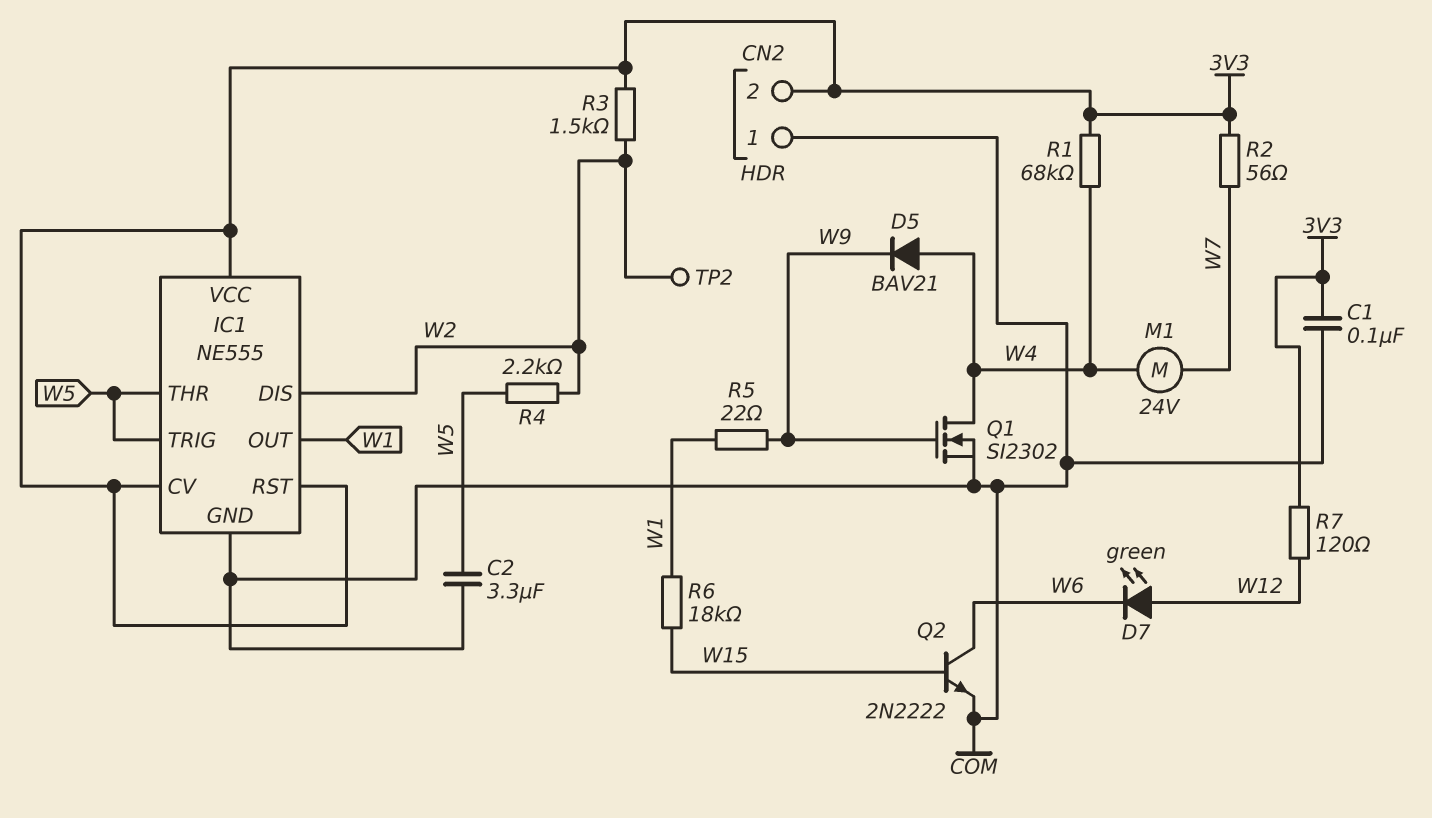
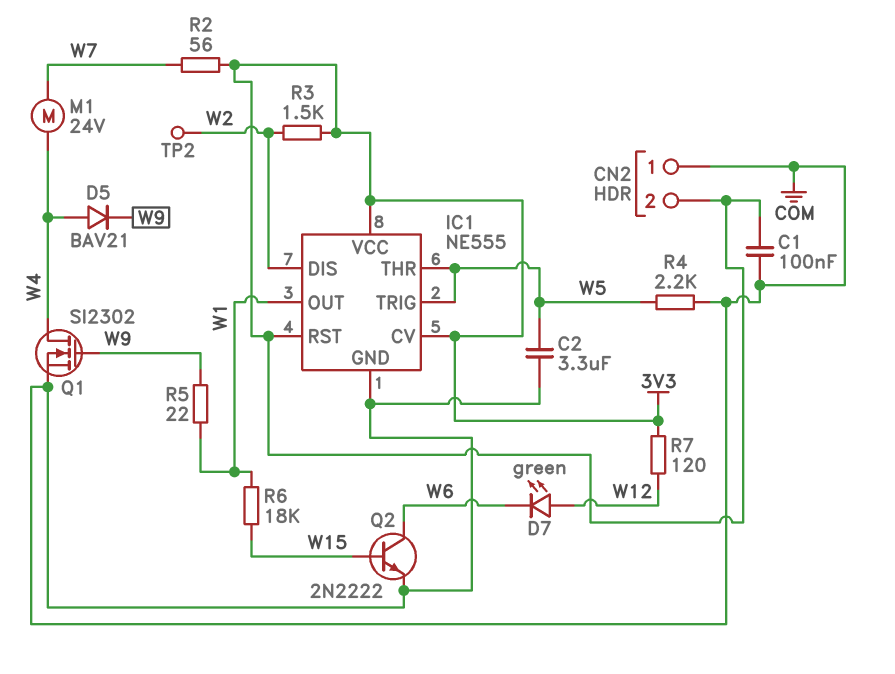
R1: 68k (3V3, W4) -> none
R4: 2.2k (W2, W5) -> 2.2k (COM, W5)

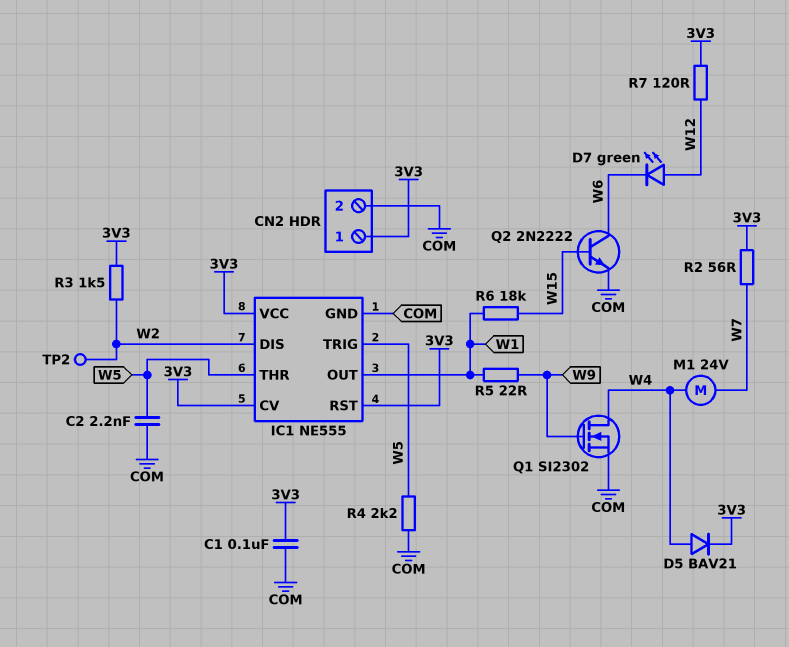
C2: 3.3uF (COM, W5) -> 2.2nF (COM, W5)
CN2 pin 1: COM -> 3V3
CN2 pin 2: 3V3 -> COM
D5: diode BAV21 (A W4, K W9) -> diode BAV21 (A W4, K 3V3)

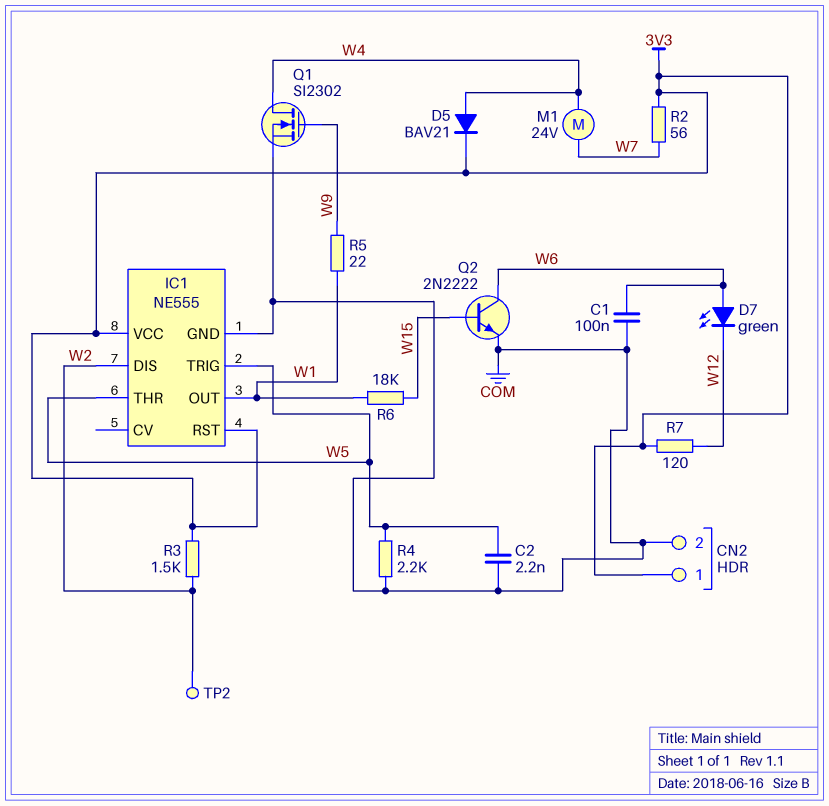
C1: 100nF (3V3, COM) -> 100nF (COM, W6)
D7: LED green (A W12, K W6) -> LED green (A W6, K W12)
IC1 pin CV: 3V3 -> none

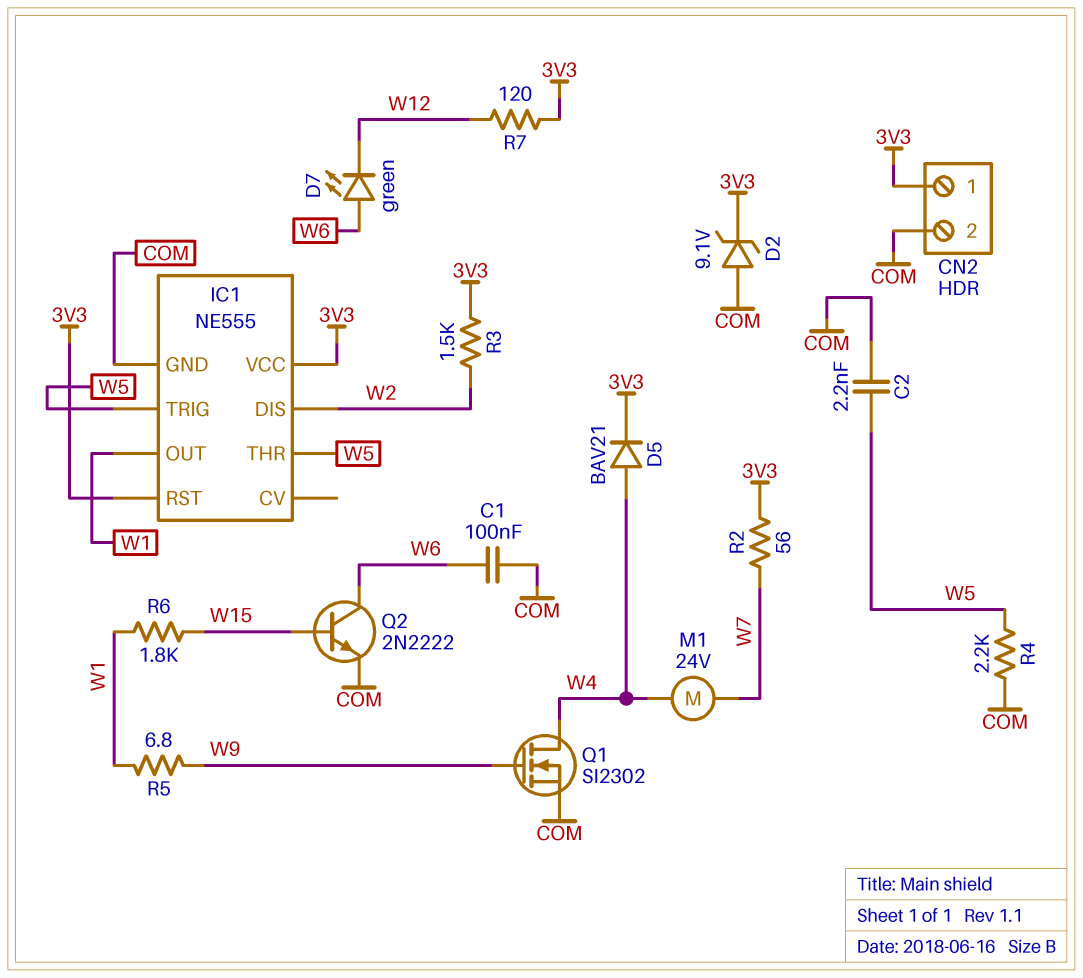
D2: none -> zener 9.1V (A COM, K 3V3)
R5: 22 (W1, W9) -> 6.8 (W1, W9)
R6: 18k (W1, W15) -> 1.8k (W1, W15)
TP2: test point (W2) -> none

